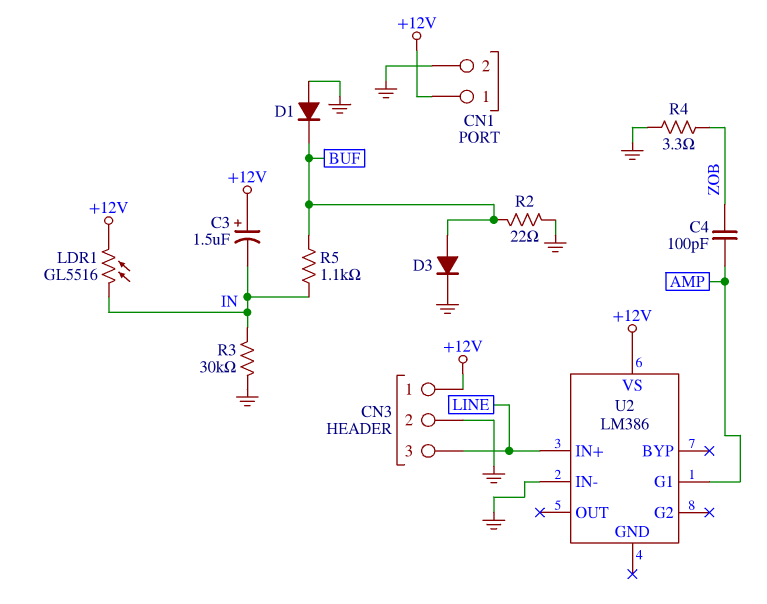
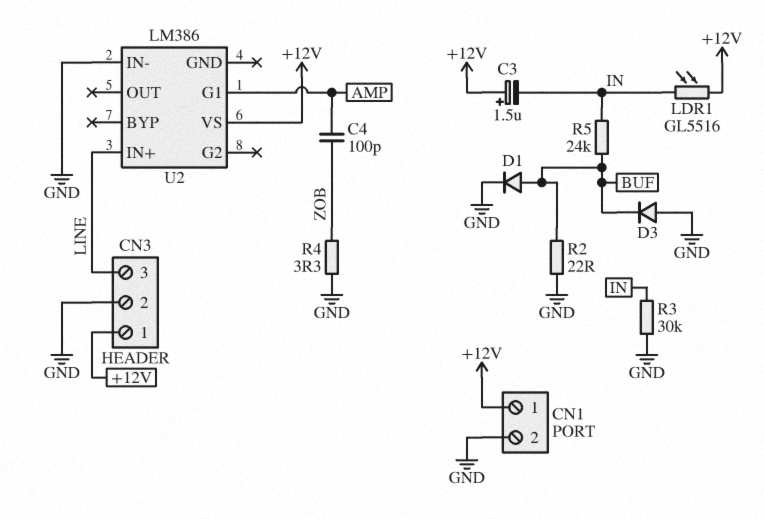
D1: diode (A GND, K BUF) -> diode (A BUF, K GND)
D3: diode (A BUF, K GND) -> diode (A GND, K BUF)
R5: 1.1k (BUF, IN) -> 24k (BUF, IN)

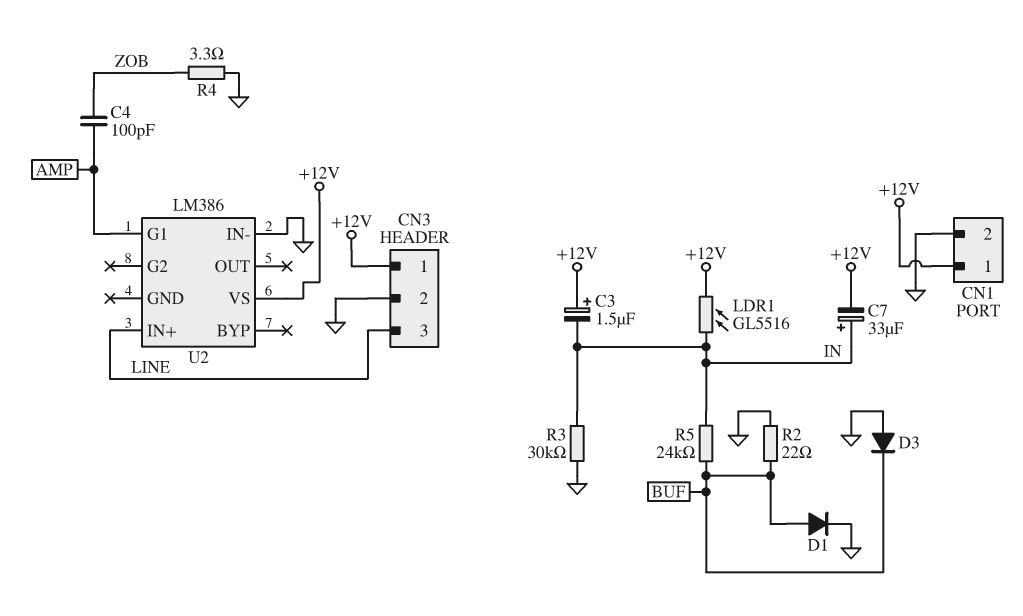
C7: none -> 33uF (plus IN, minus +12V)

